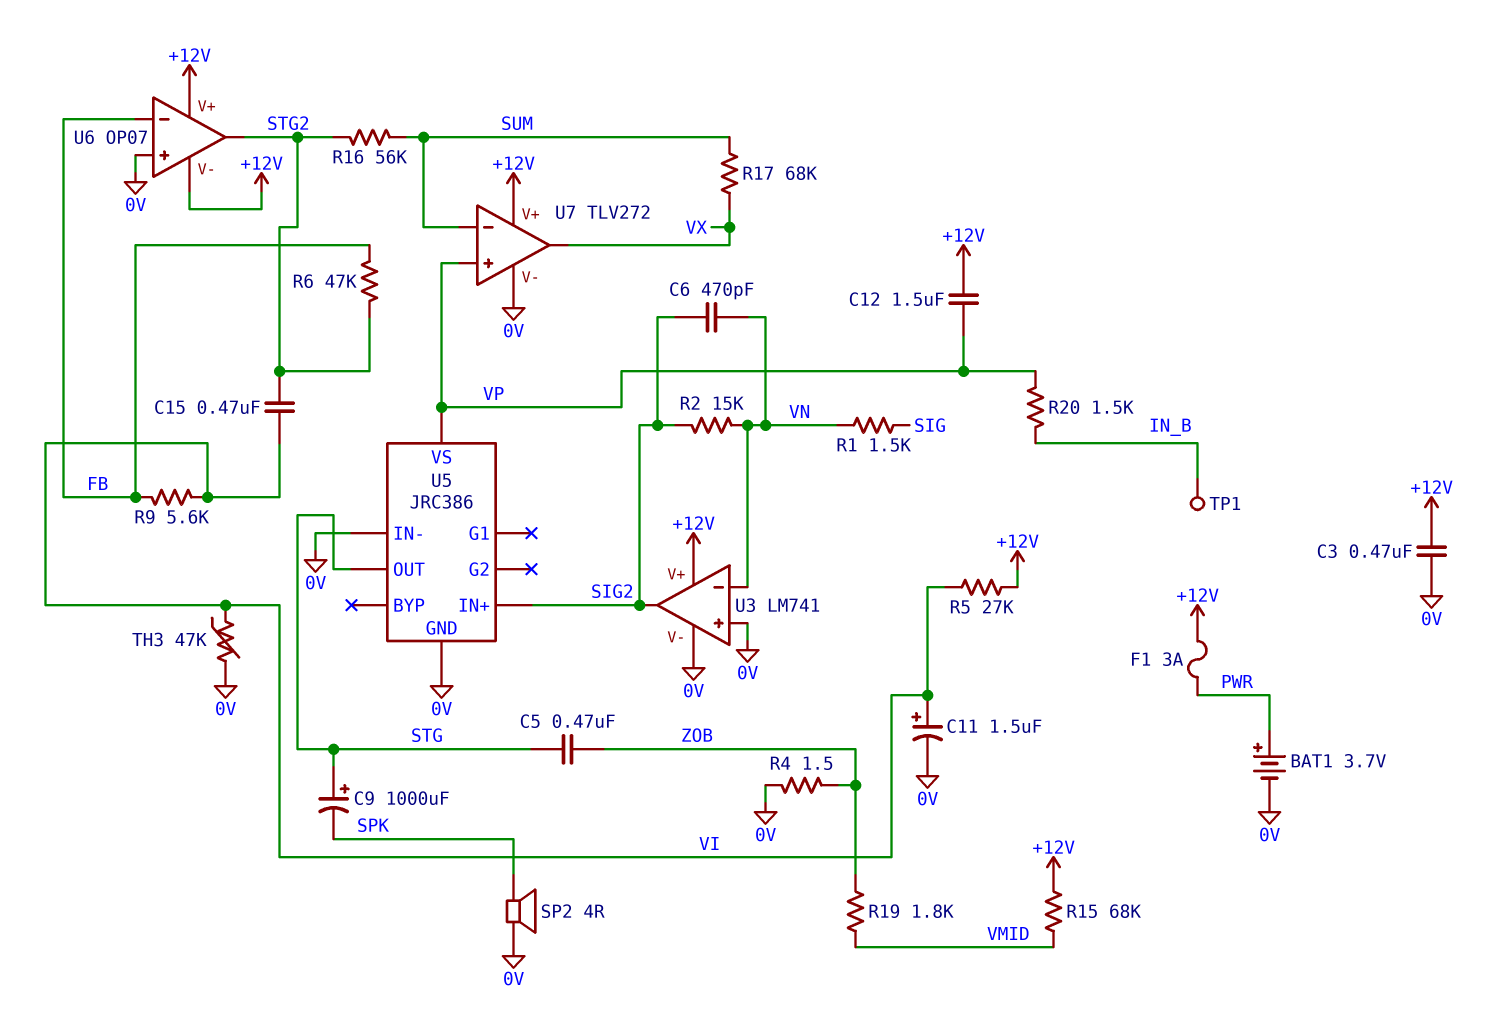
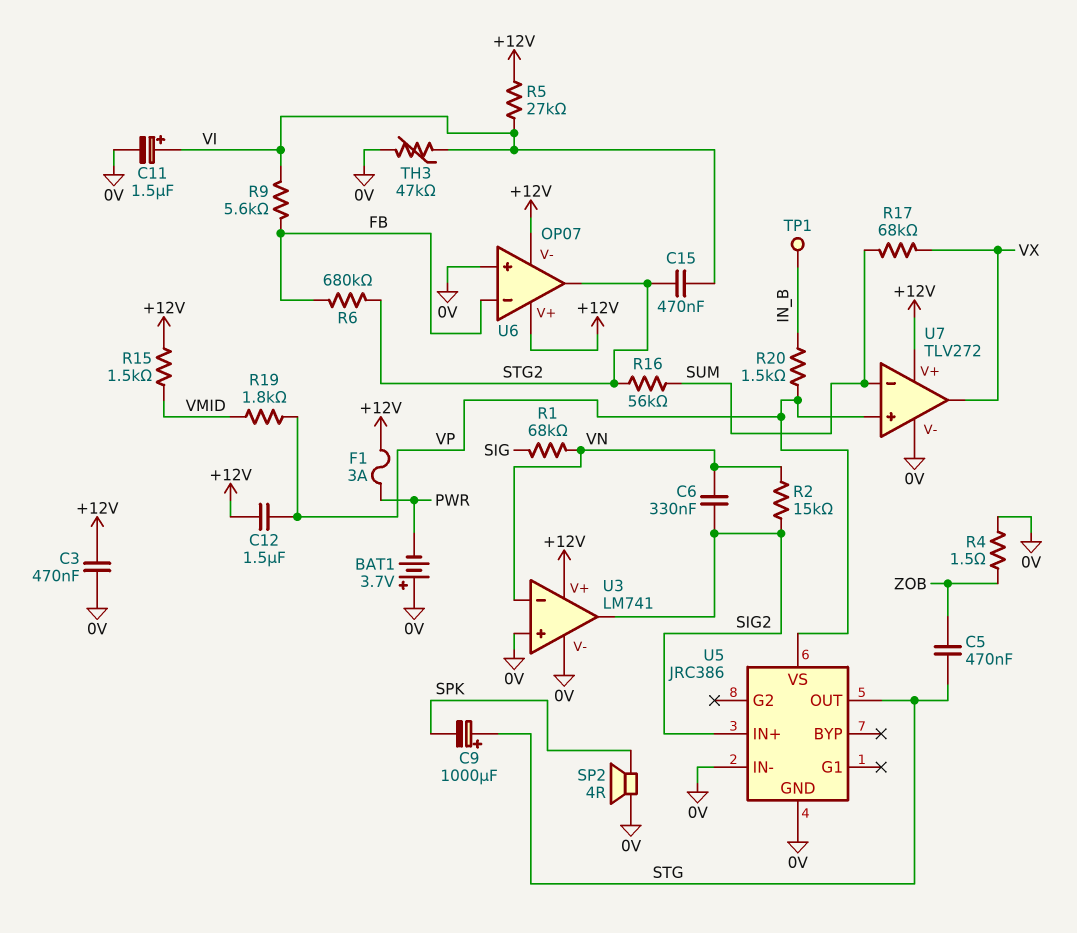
BAT1: 3.7V (plus PWR, minus 0V) -> 3.7V (plus 0V, minus PWR)
C6: 470pF (SIG2, VN) -> 330nF (SIG2, VN)
R1: 1.5k (SIG, VN) -> 68k (SIG, VN)
R6: 47k (FB, STG2) -> 680k (FB, STG2)
R15: 68k (+12V, VMID) -> 1.5k (+12V, VMID)
R19: 1.8k (VMID, ZOB) -> 1.8k (VMID, VP)

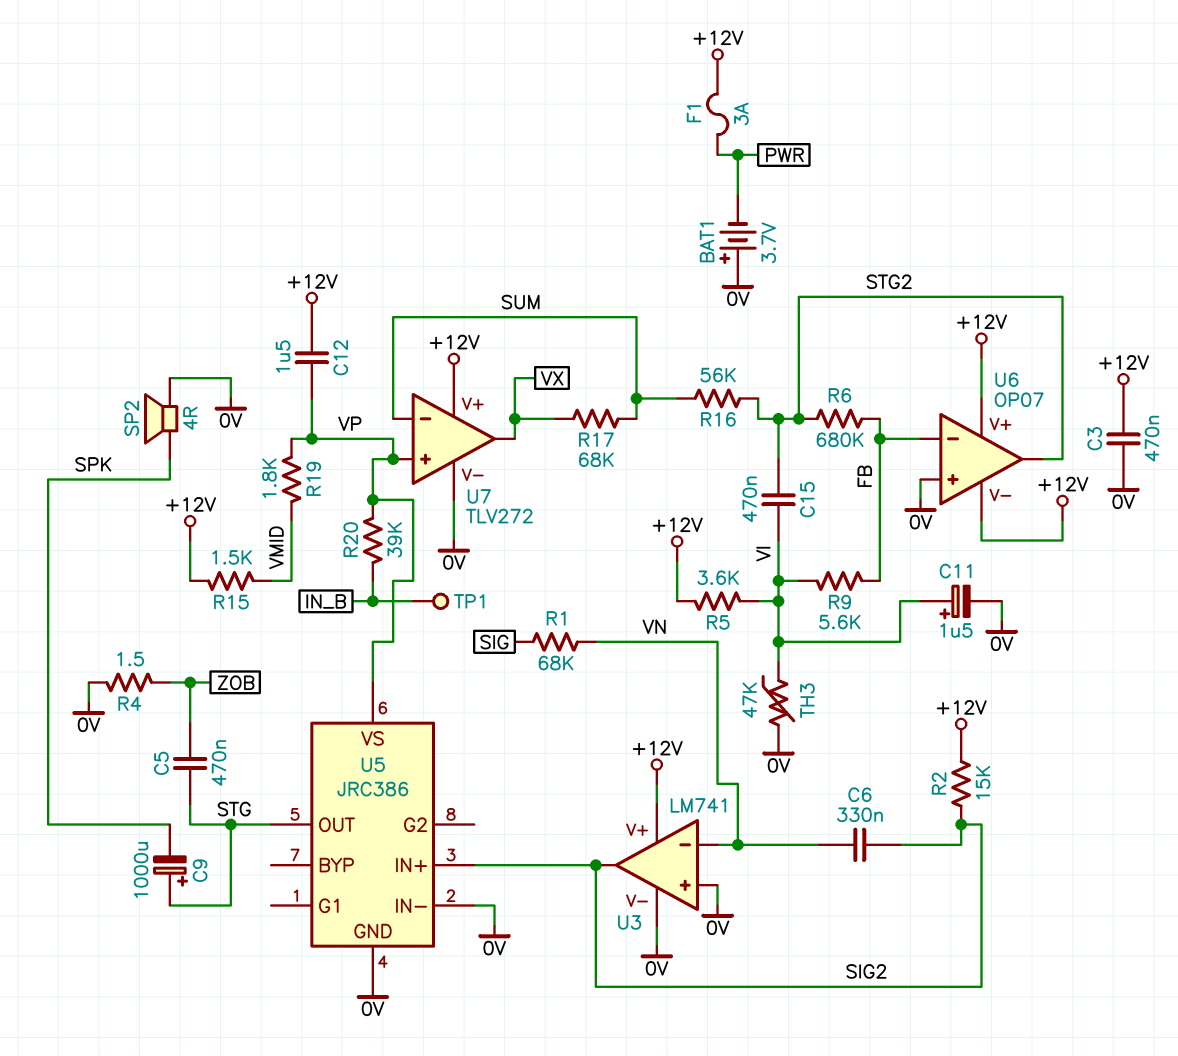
R2: 15k (SIG2, VN) -> 15k (+12V, SIG2)
R5: 27k (+12V, VI) -> 3.6k (+12V, VI)
R20: 1.5k (IN_B, VP) -> 39k (IN_B, VP)

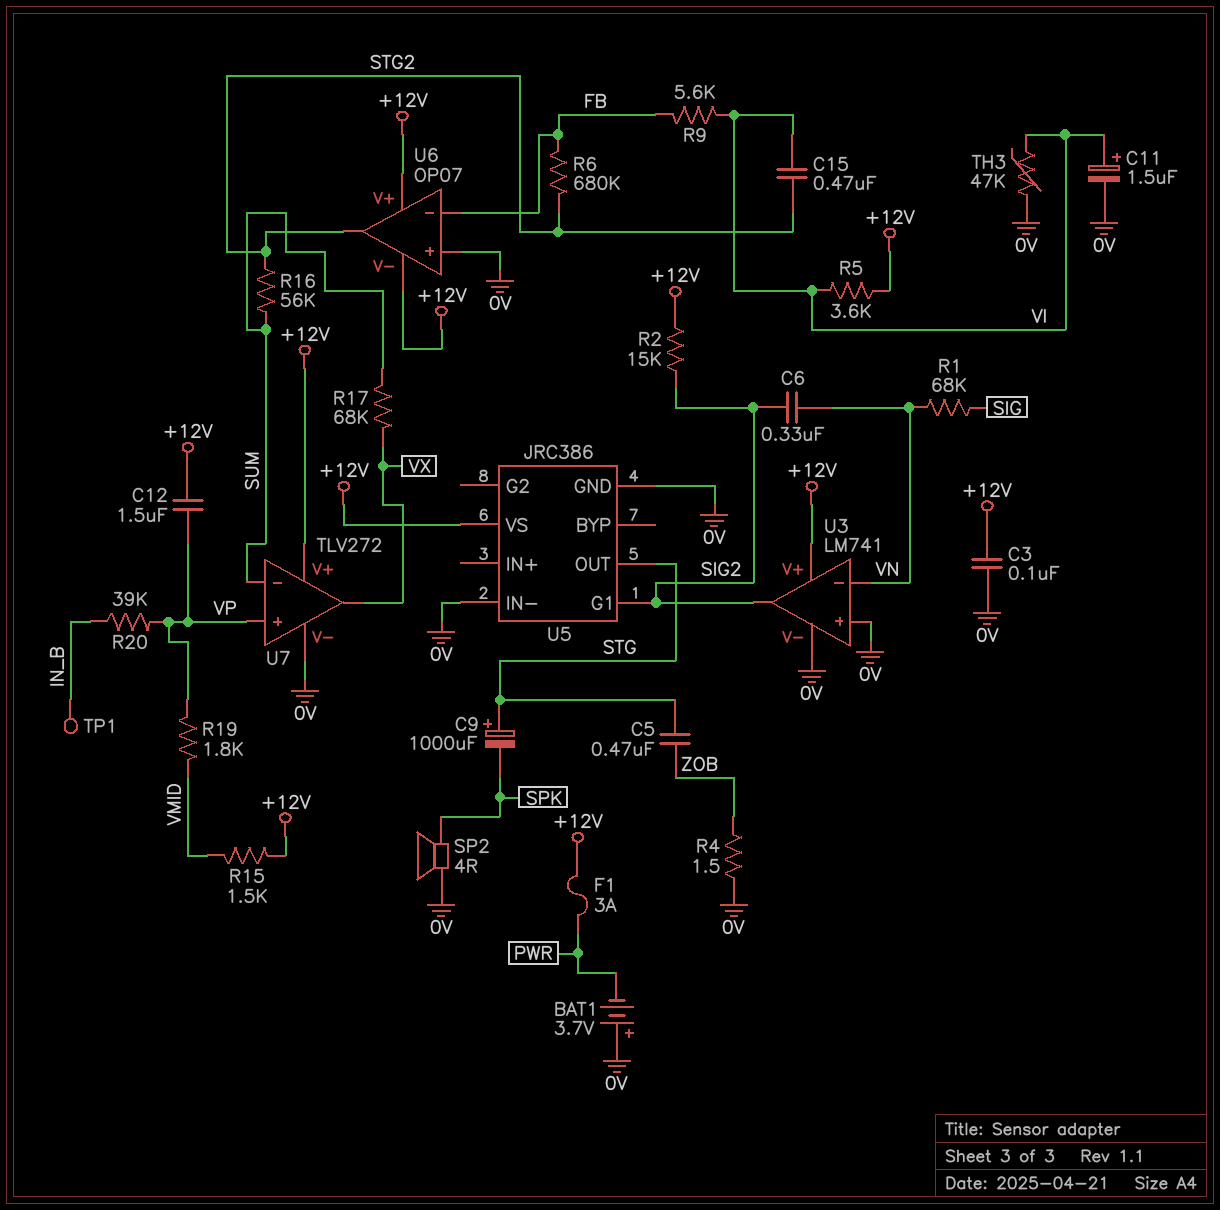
C3: 470nF (+12V, 0V) -> 100nF (+12V, 0V)
U5 pin G1: none -> SIG2
U5 pin IN+: SIG2 -> none
U5 pin VS: VP -> +12V

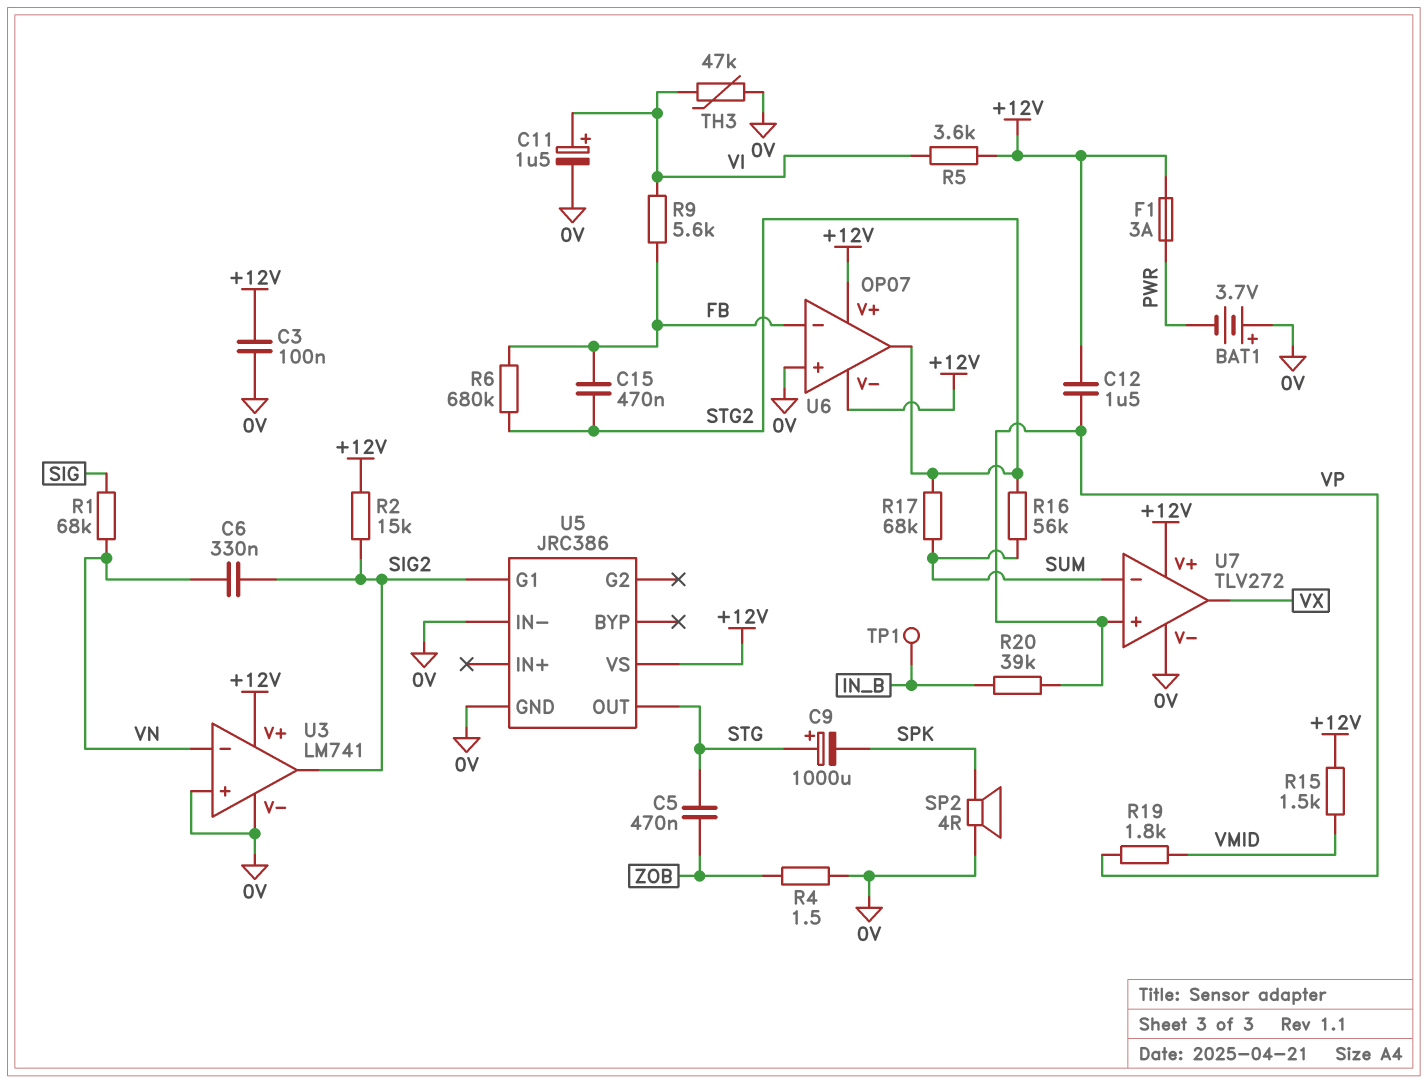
C15: 470nF (STG2, VI) -> 470nF (FB, STG2)
R17: 68k (SUM, VX) -> 68k (STG2, SUM)

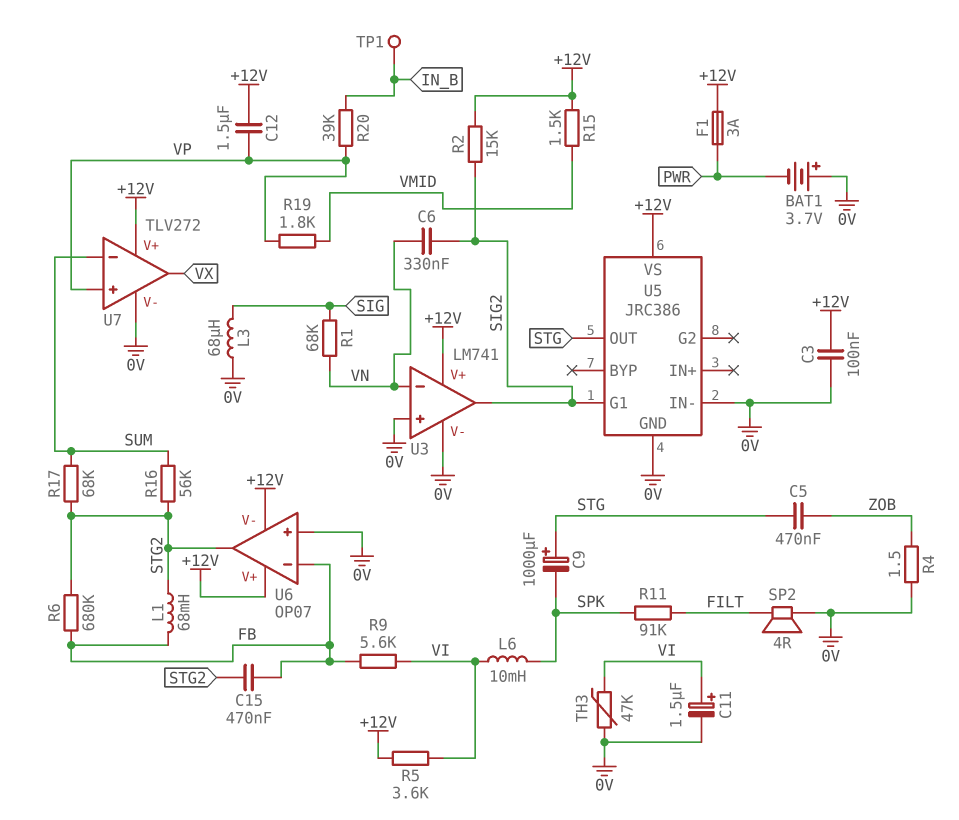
L1: none -> 68mH (FB, STG2)
L3: none -> 68uH (0V, SIG)
L6: none -> 10mH (SPK, VI)
R11: none -> 91k (FILT, SPK)
SP2: speaker 4R (0V, SPK) -> speaker 4R (0V, FILT)

